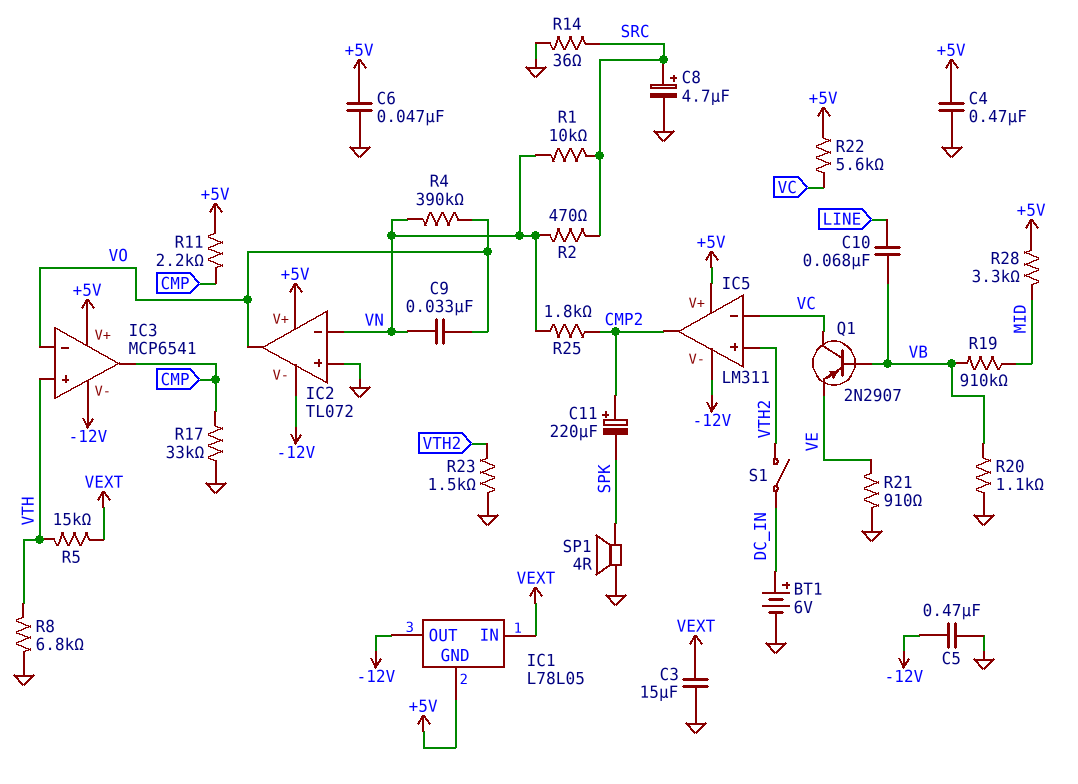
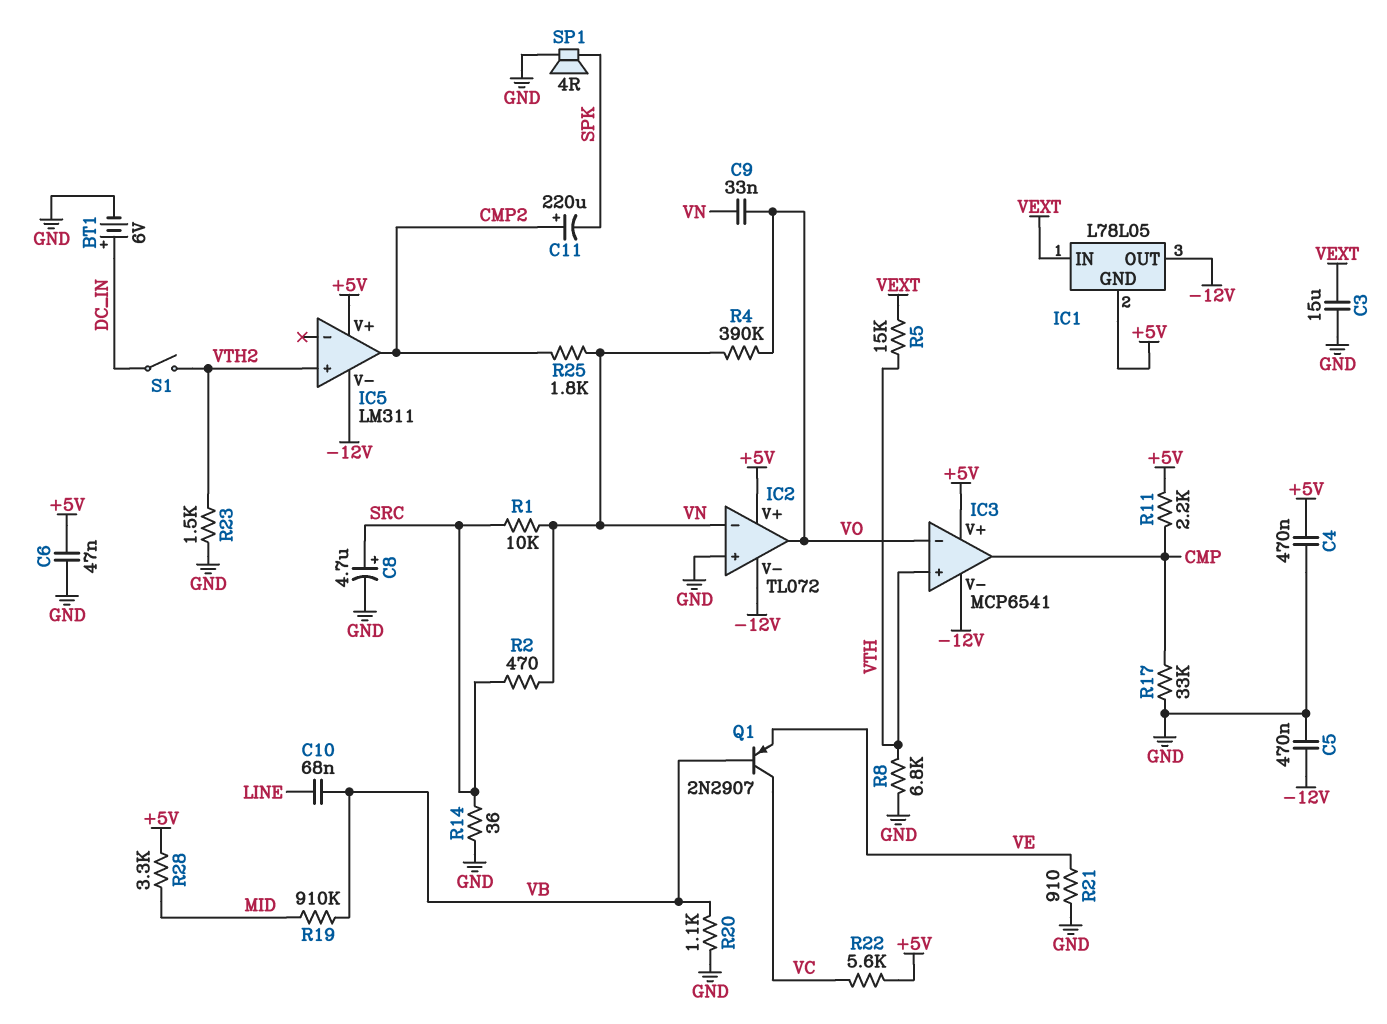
IC5 pin in-: VC -> none

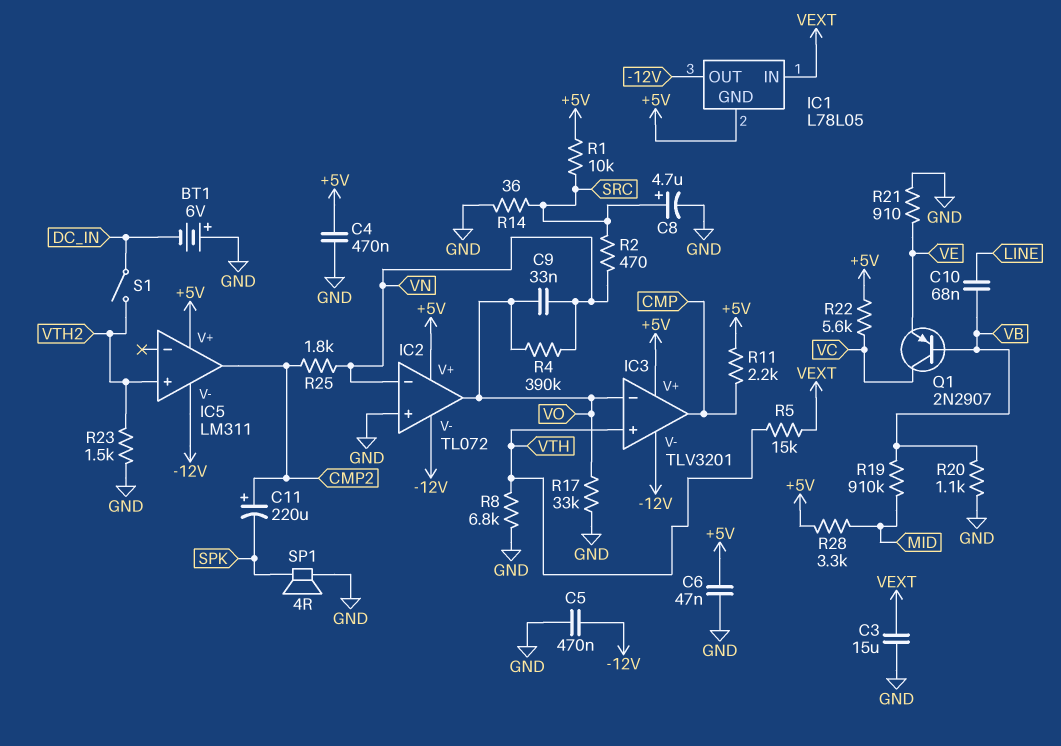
BT1: 6V (plus DC_IN, minus GND) -> 6V (plus GND, minus DC_IN)
IC3: MCP6541 -> TLV3201
R1: 10k (SRC, VN) -> 10k (+5V, SRC)
R17: 33k (CMP, GND) -> 33k (GND, VO)

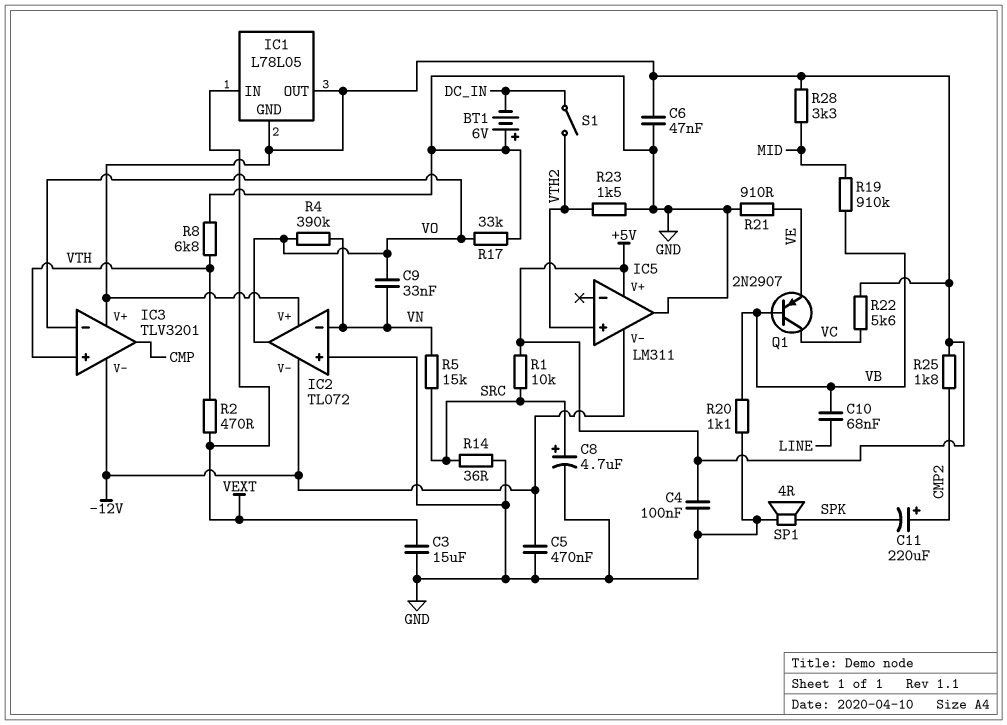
C4: 470nF (+5V, GND) -> 100nF (+5V, GND)
IC1 pin OUT: -12V -> +5V
IC5 pin out: CMP2 -> GND
R2: 470 (SRC, VN) -> 470 (VEXT, VTH)
R5: 15k (VEXT, VTH) -> 15k (SRC, VN)
R11: 2.2k (+5V, CMP) -> none
R25: 1.8k (CMP2, VN) -> 1.8k (+5V, CMP2)

